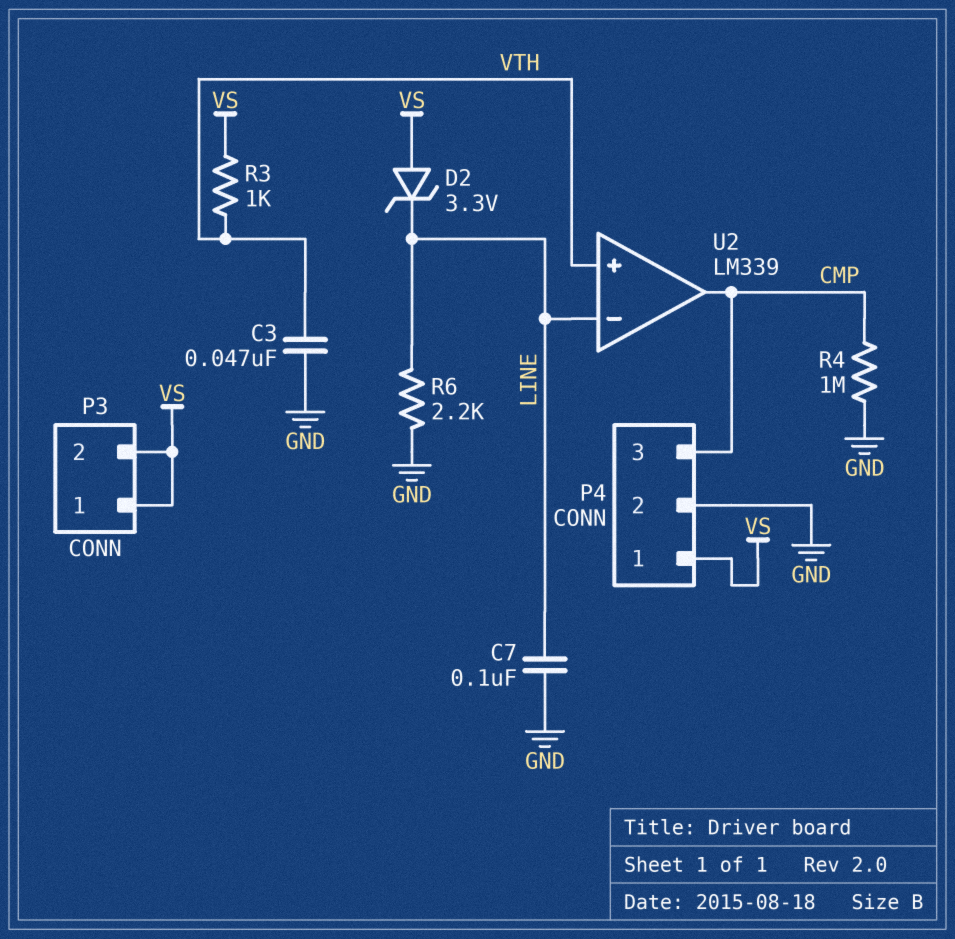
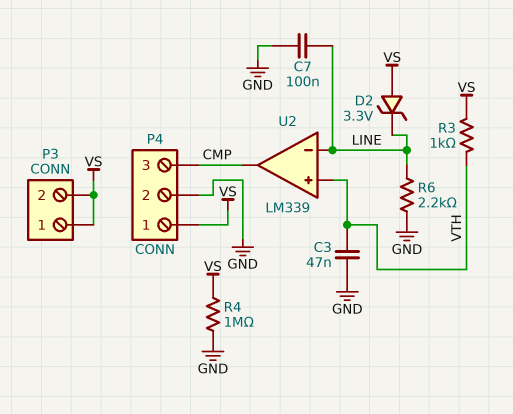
R4: 1M (CMP, GND) -> 1M (GND, VS)

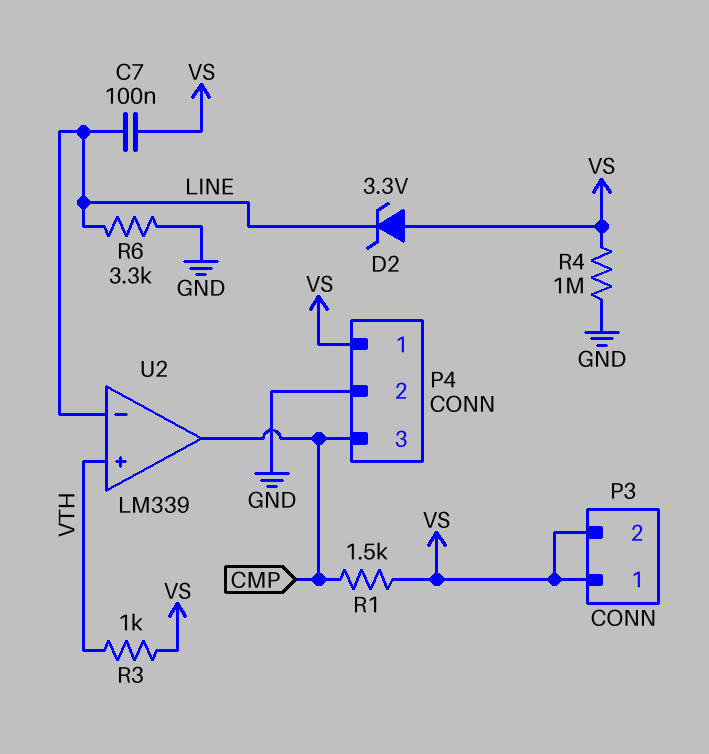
C3: 47nF (GND, VTH) -> none
C7: 100nF (GND, LINE) -> 100nF (LINE, VS)
R1: none -> 1.5k (CMP, VS)
R6: 2.2k (GND, LINE) -> 3.3k (GND, LINE)

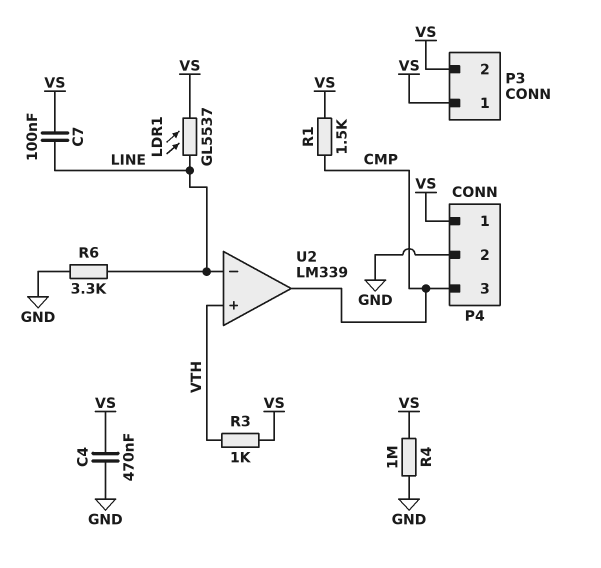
C4: none -> 470nF (GND, VS)
D2: zener 3.3V (A VS, K LINE) -> none
LDR1: none -> GL5537 (LINE, VS)

